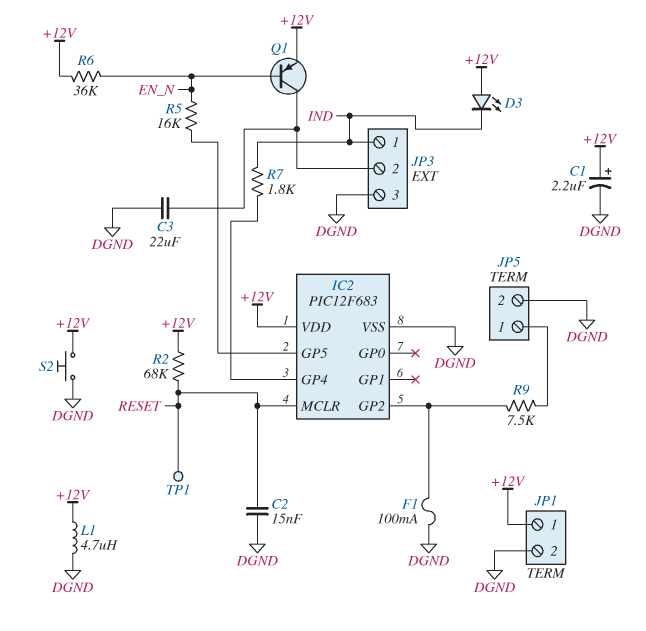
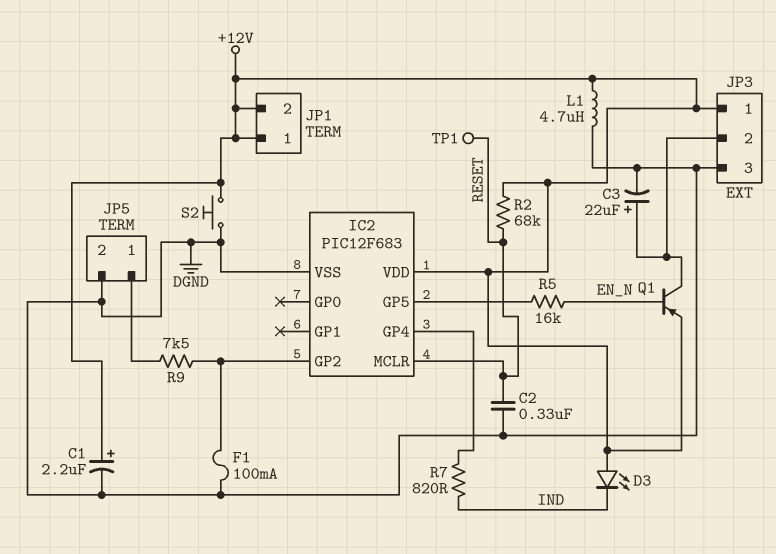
C2: 15nF (DGND, RESET) -> 330nF (DGND, RESET)
C3: 22uF (DGND, JP3/2) -> 22uF (plus JP3/2, minus DGND)
JP1 pin 2: DGND -> +12V
JP3 pin 1: IND -> +12V
R6: 36k (+12V, EN_N) -> none
R7: 1.8k (IC2/GP4, IND) -> 820 (IC2/GP4, IND)

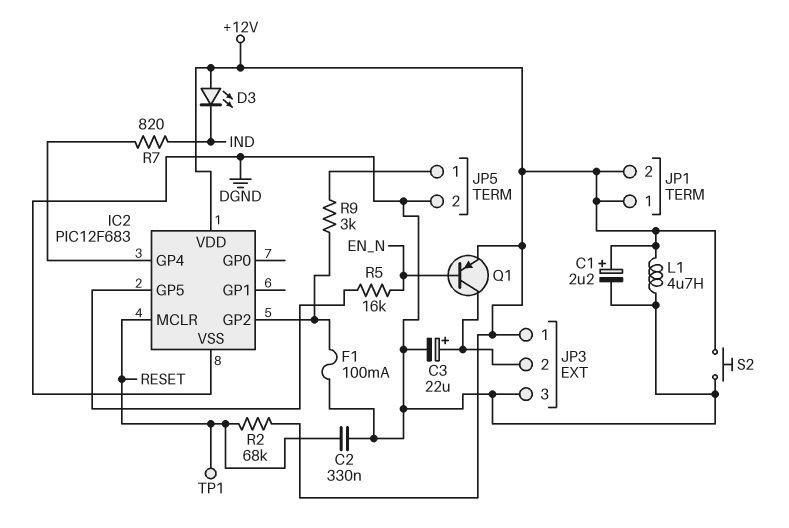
R9: 7.5k (IC2/GP2, JP5/1) -> 3k (IC2/GP2, JP5/1)

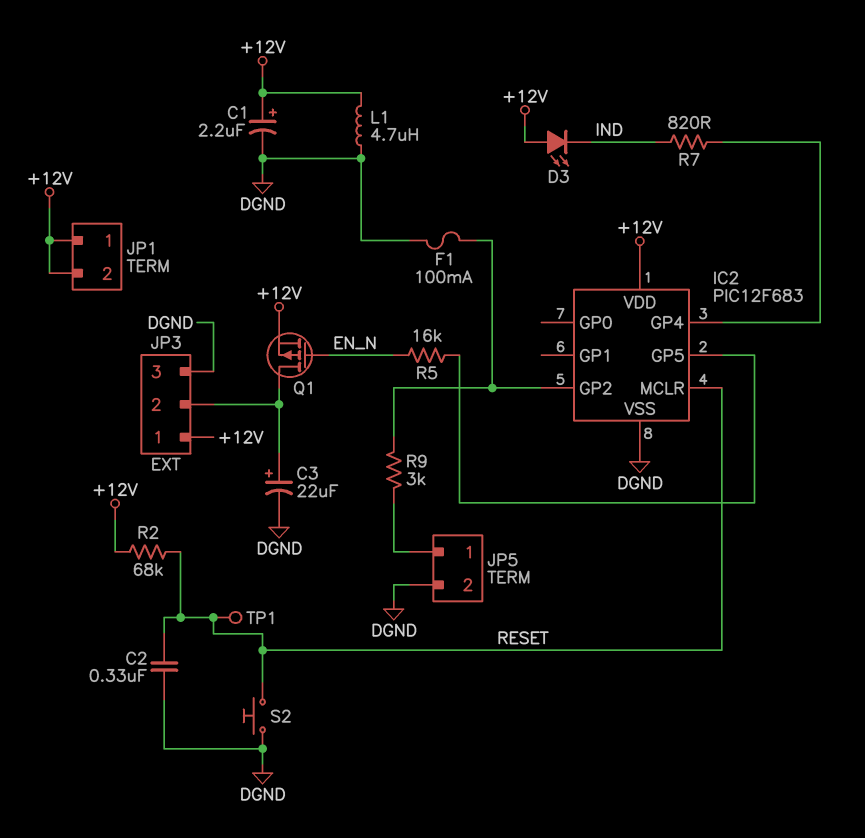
Q1: PNP (B EN_N, C JP3/2, E +12V) -> PMOS (G EN_N, D JP3/2, S +12V)
S2: button (+12V, DGND) -> button (DGND, RESET)

